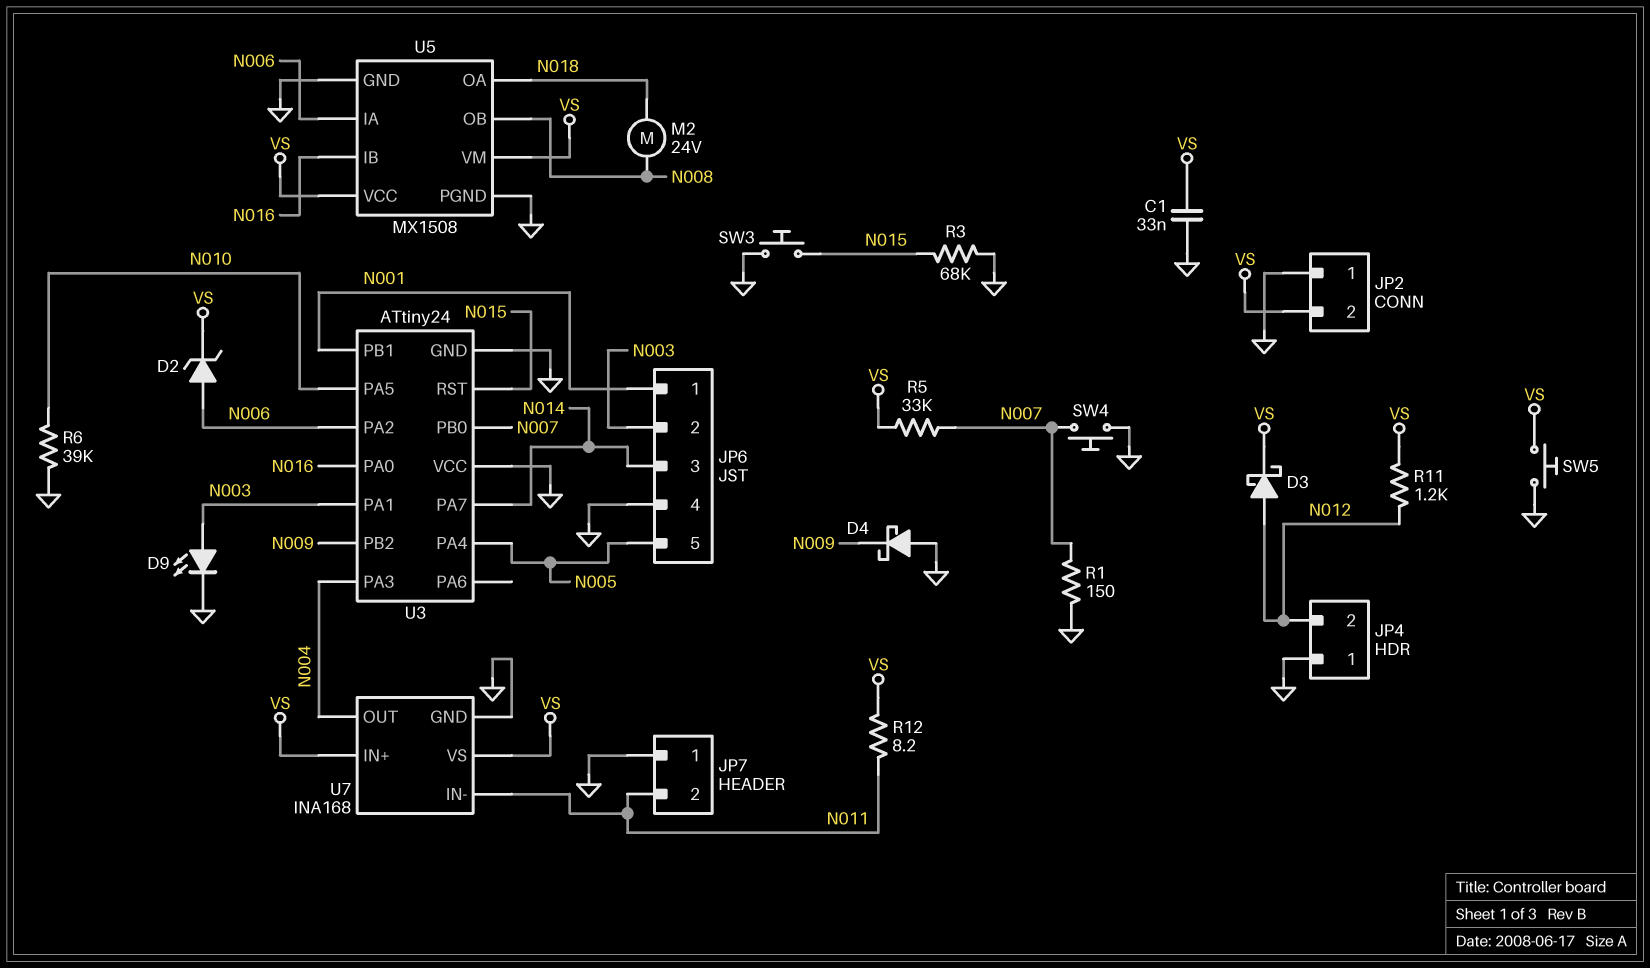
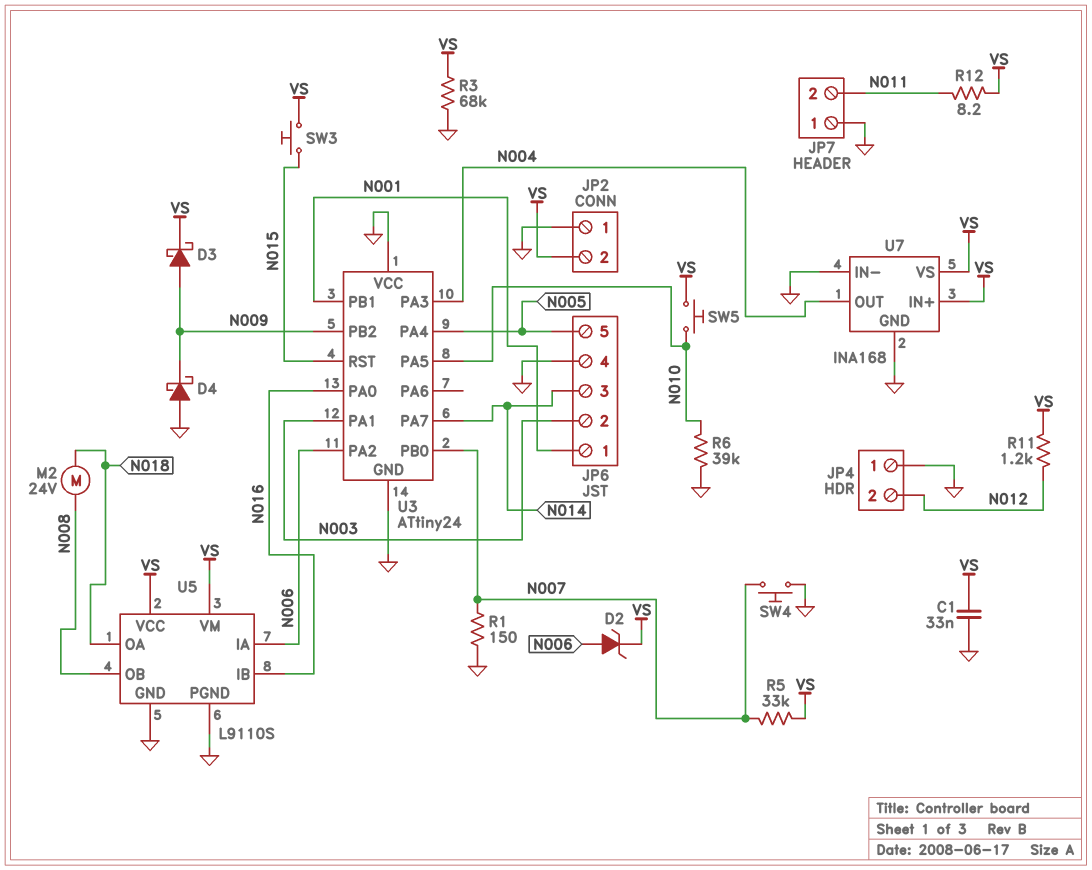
D3: schottky (A N012, K VS) -> schottky (A N009, K VS)
D9: LED (A N003, K GND) -> none
R3: 68k (GND, N015) -> 68k (GND, VS)
SW3: button (GND, N015) -> button (N015, VS)
SW5: button (GND, VS) -> button (N010, VS)
U5: MX1508 -> L9110S
U7 pin IN-: N011 -> GND

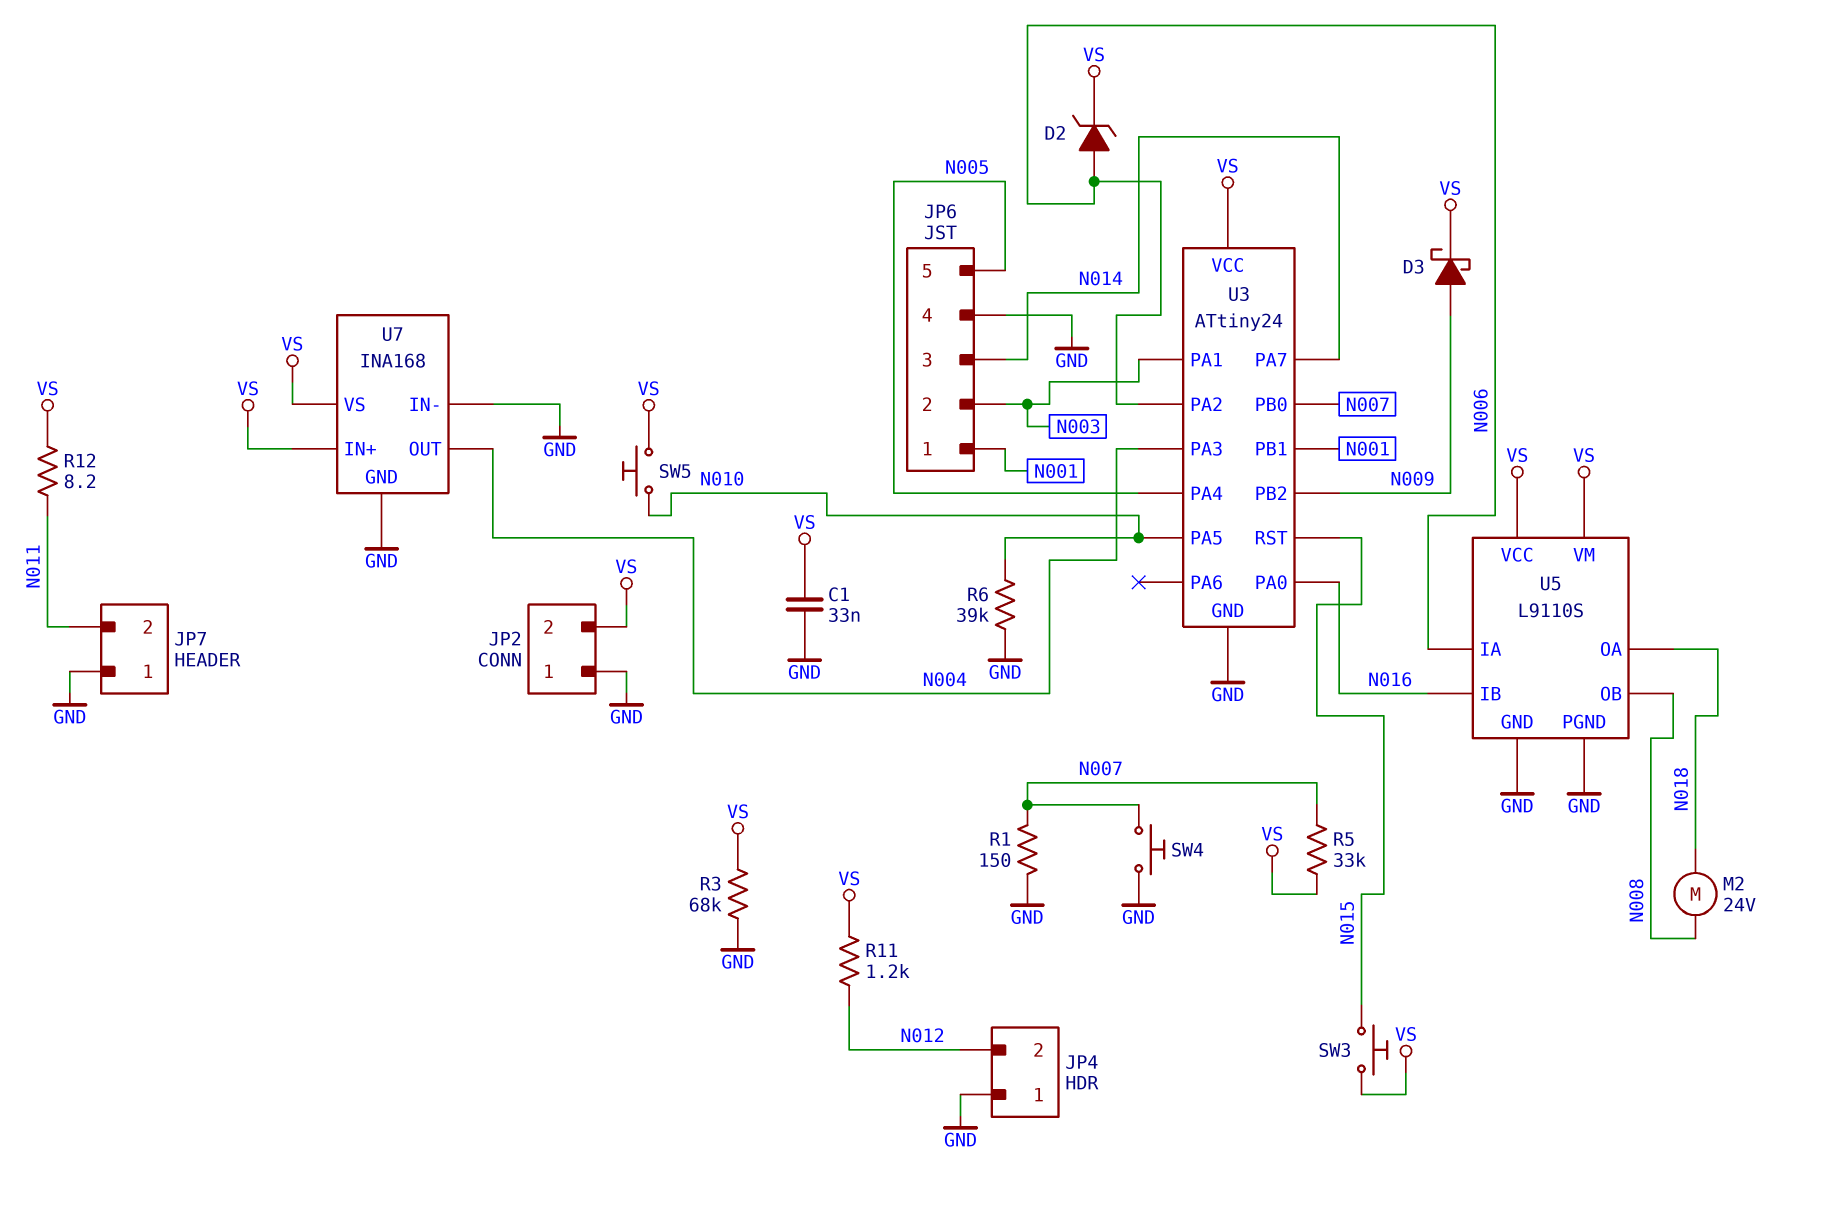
D4: schottky (A GND, K N009) -> none
U3 pin VCC: GND -> VS

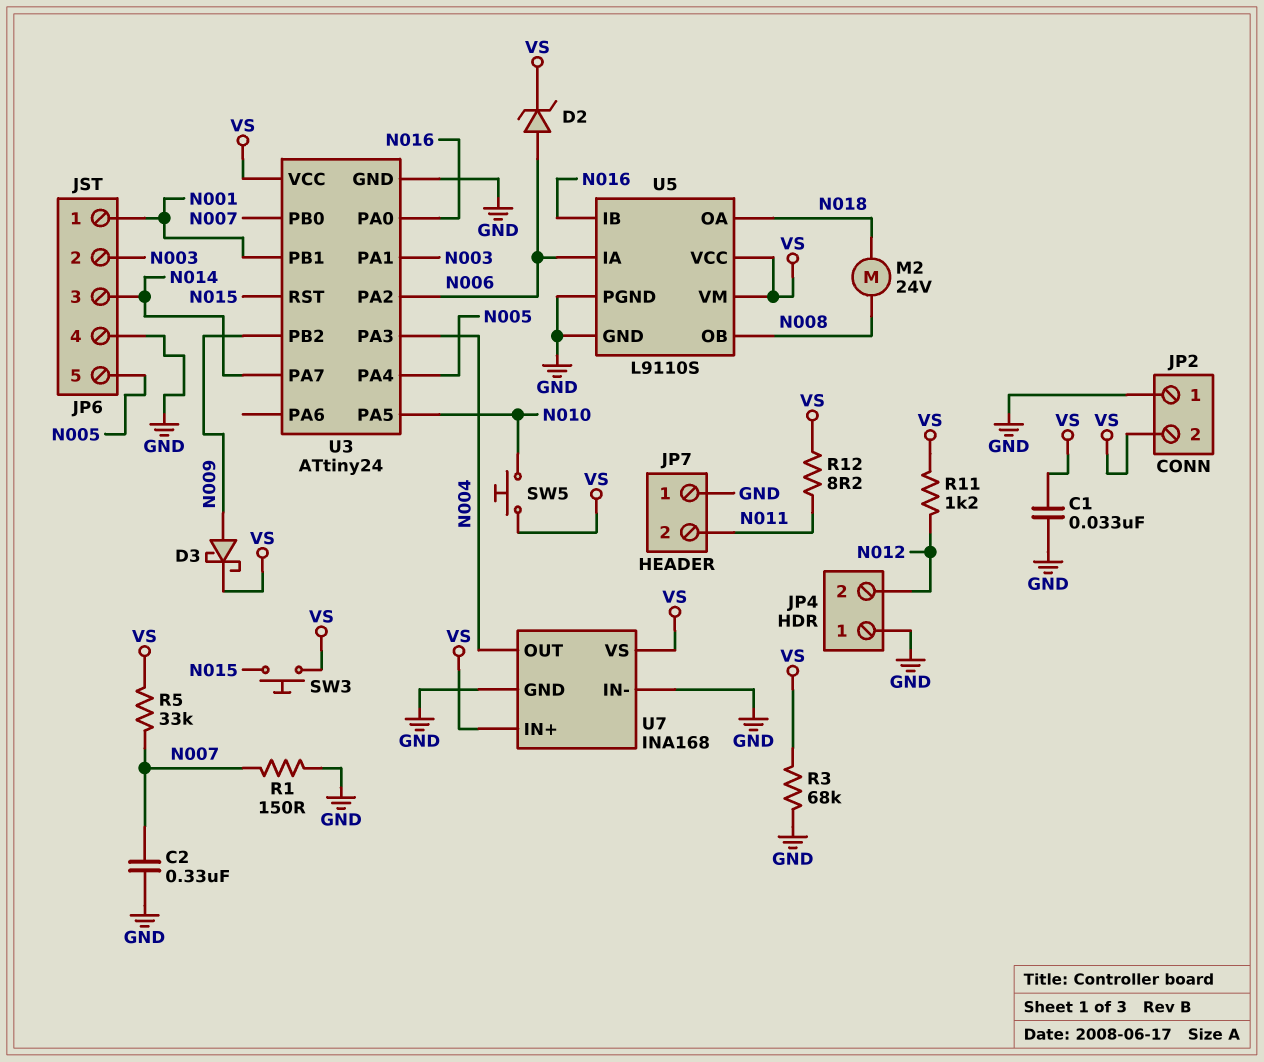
C2: none -> 330nF (GND, N007)
R6: 39k (GND, N010) -> none
SW4: button (GND, N007) -> none

